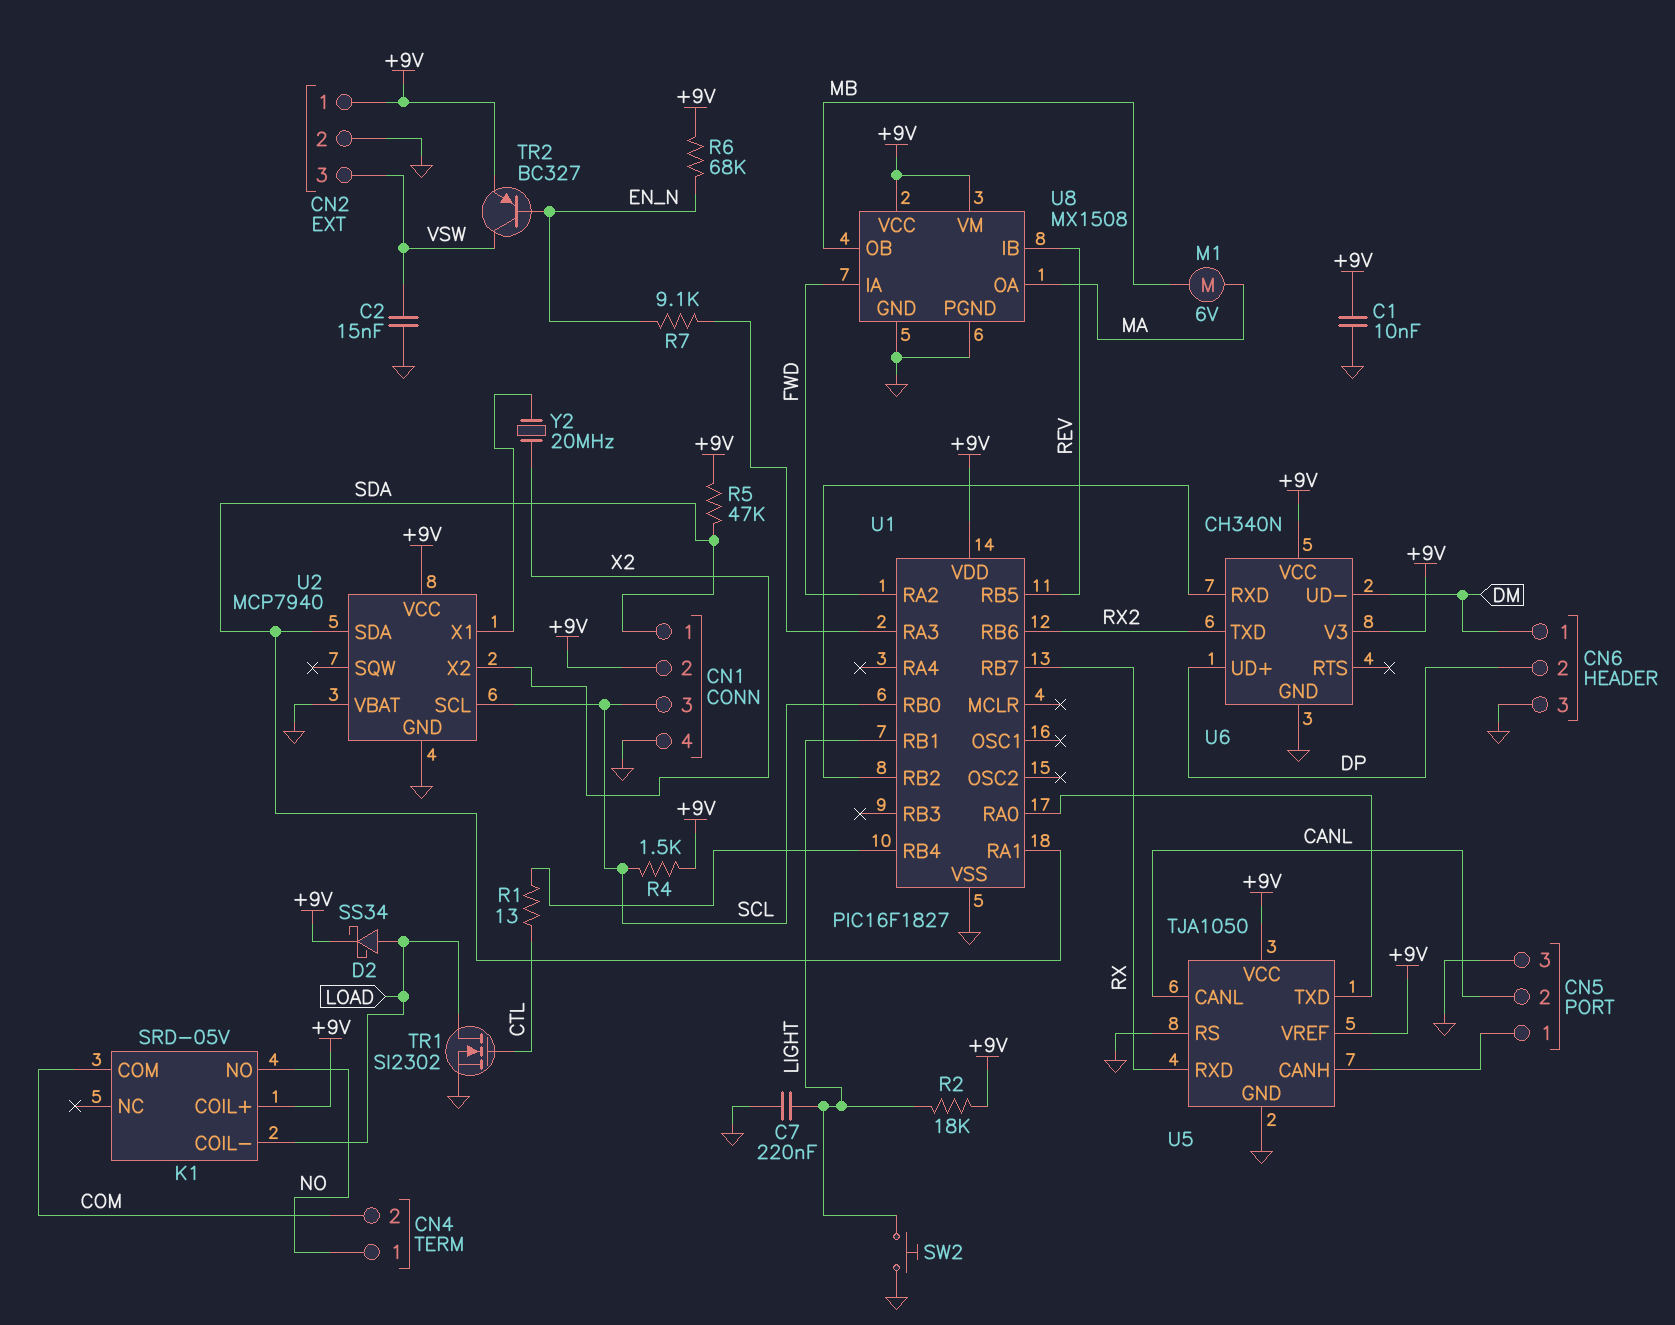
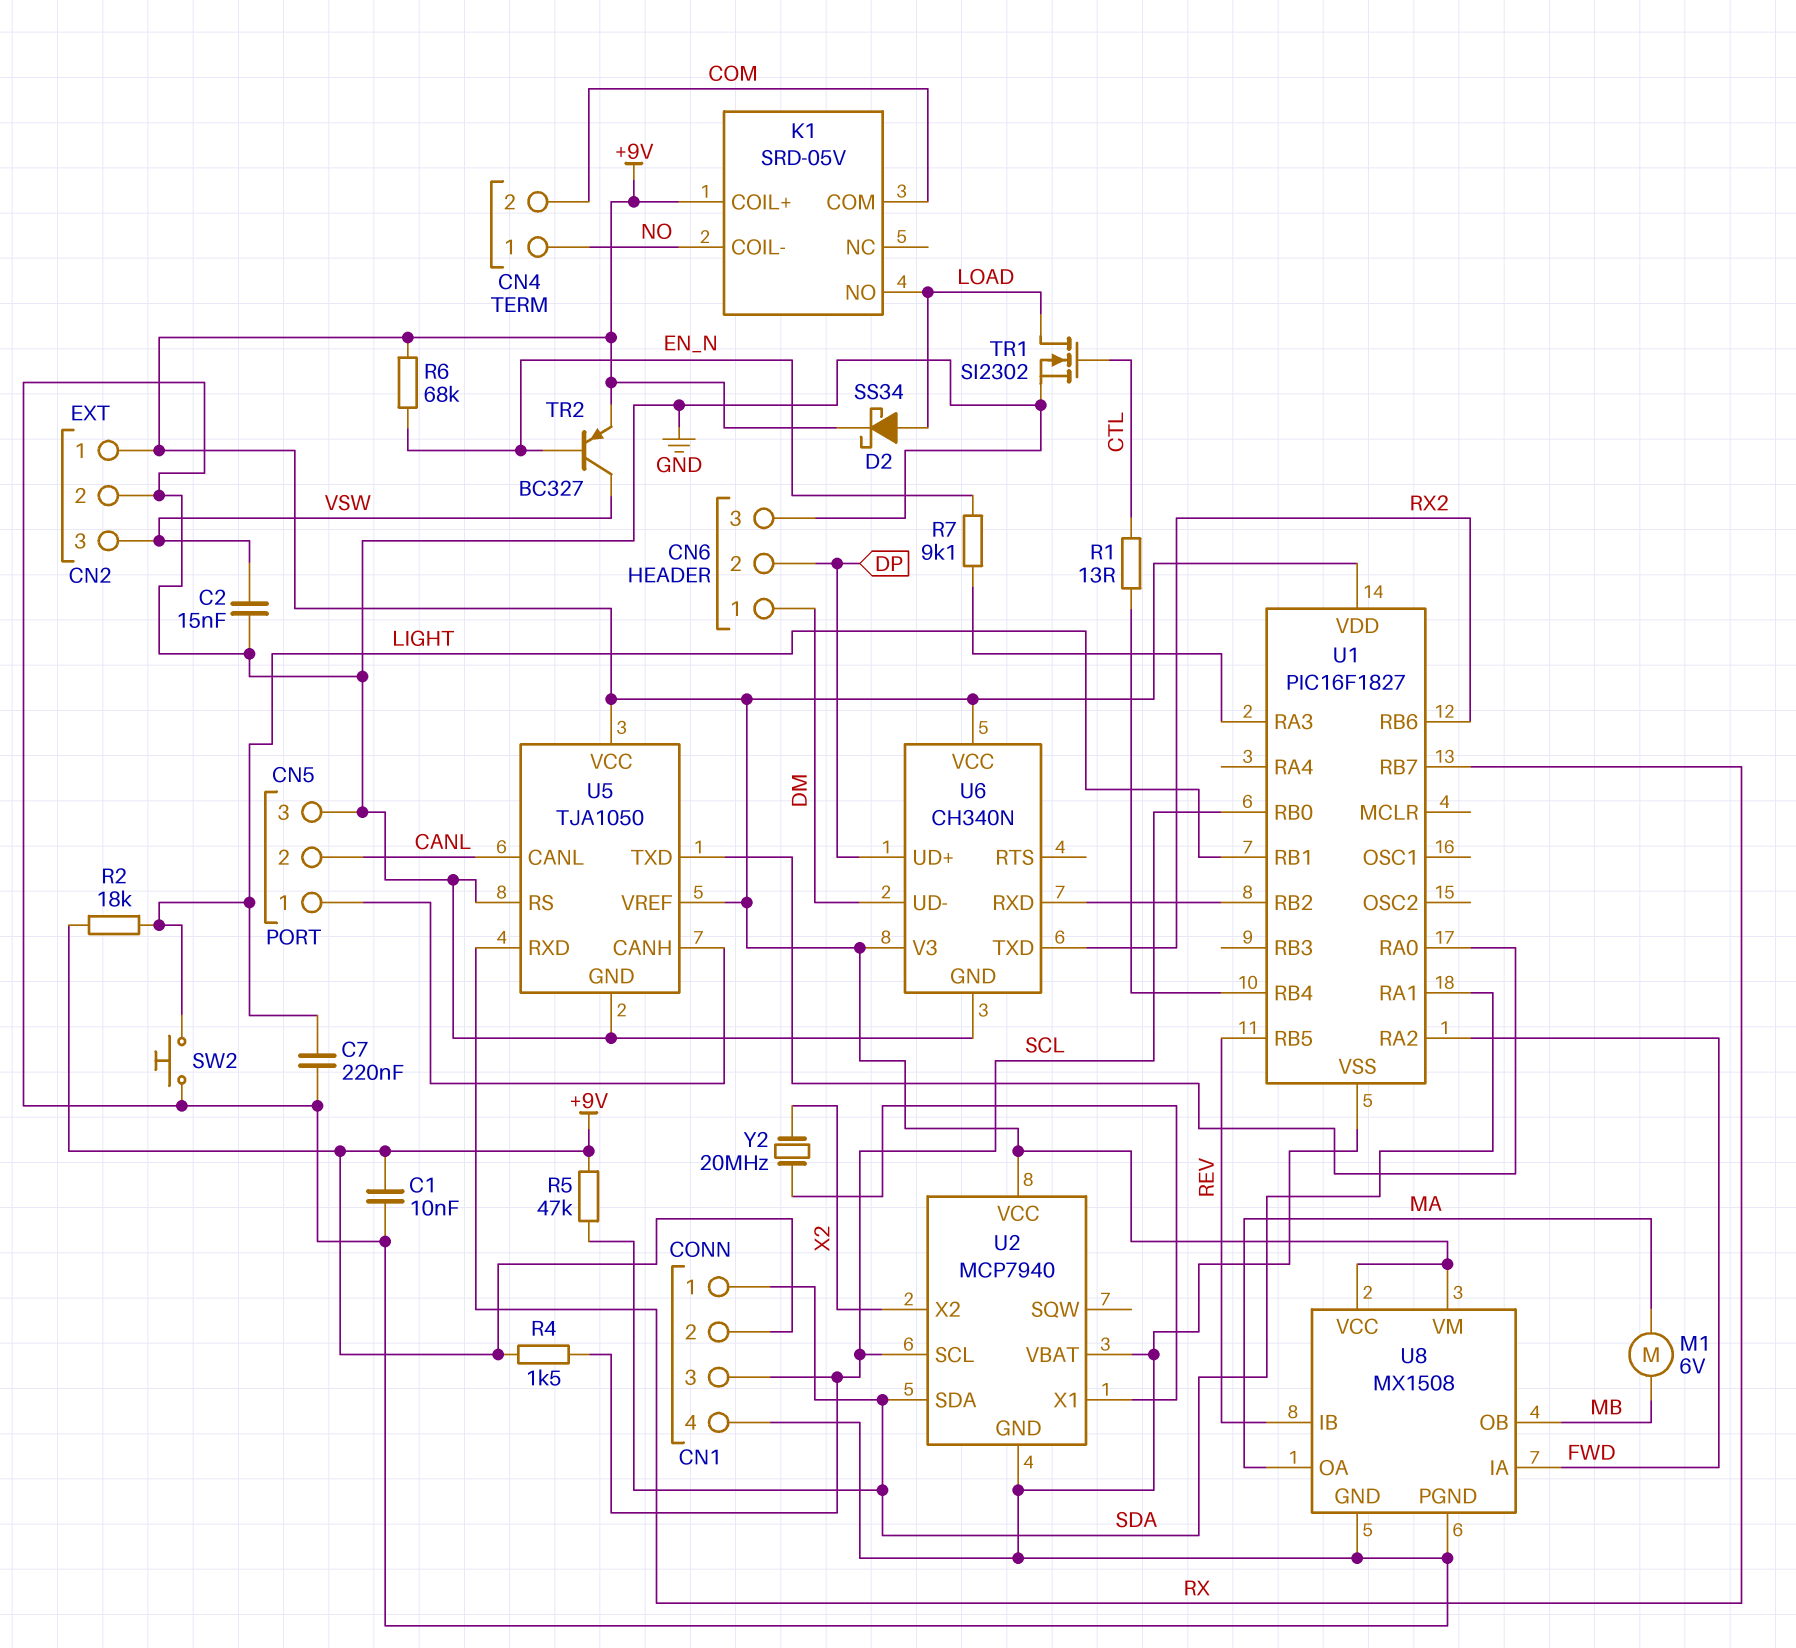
K1 pin COIL-: LOAD -> NO
K1 pin NO: NO -> LOAD

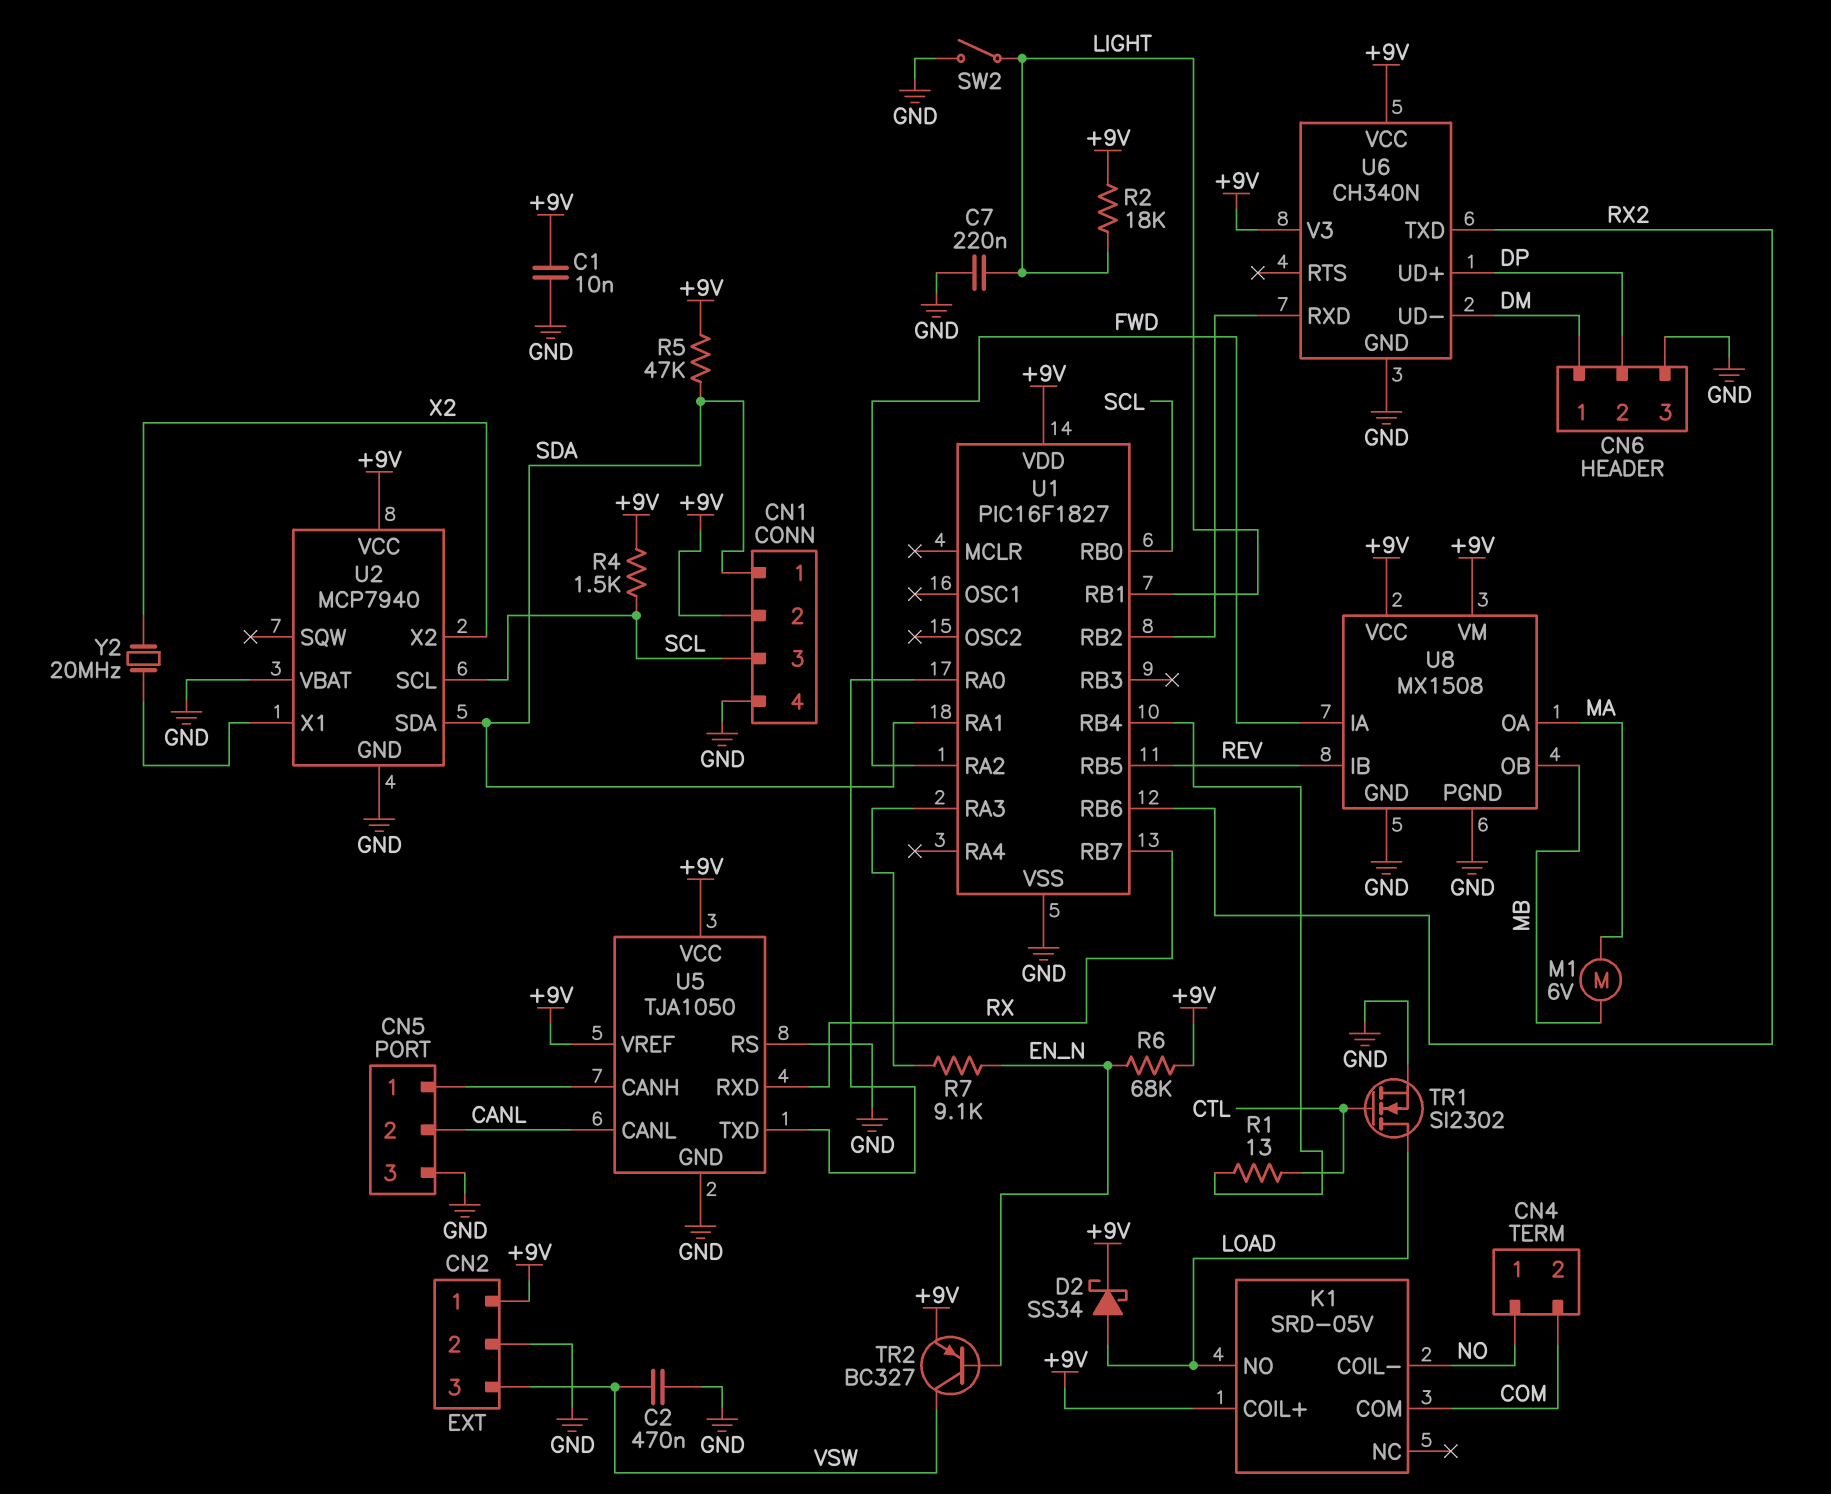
C2: 15nF (GND, VSW) -> 470nF (GND, VSW)
SW2: button (GND, LIGHT) -> switch (GND, LIGHT)

